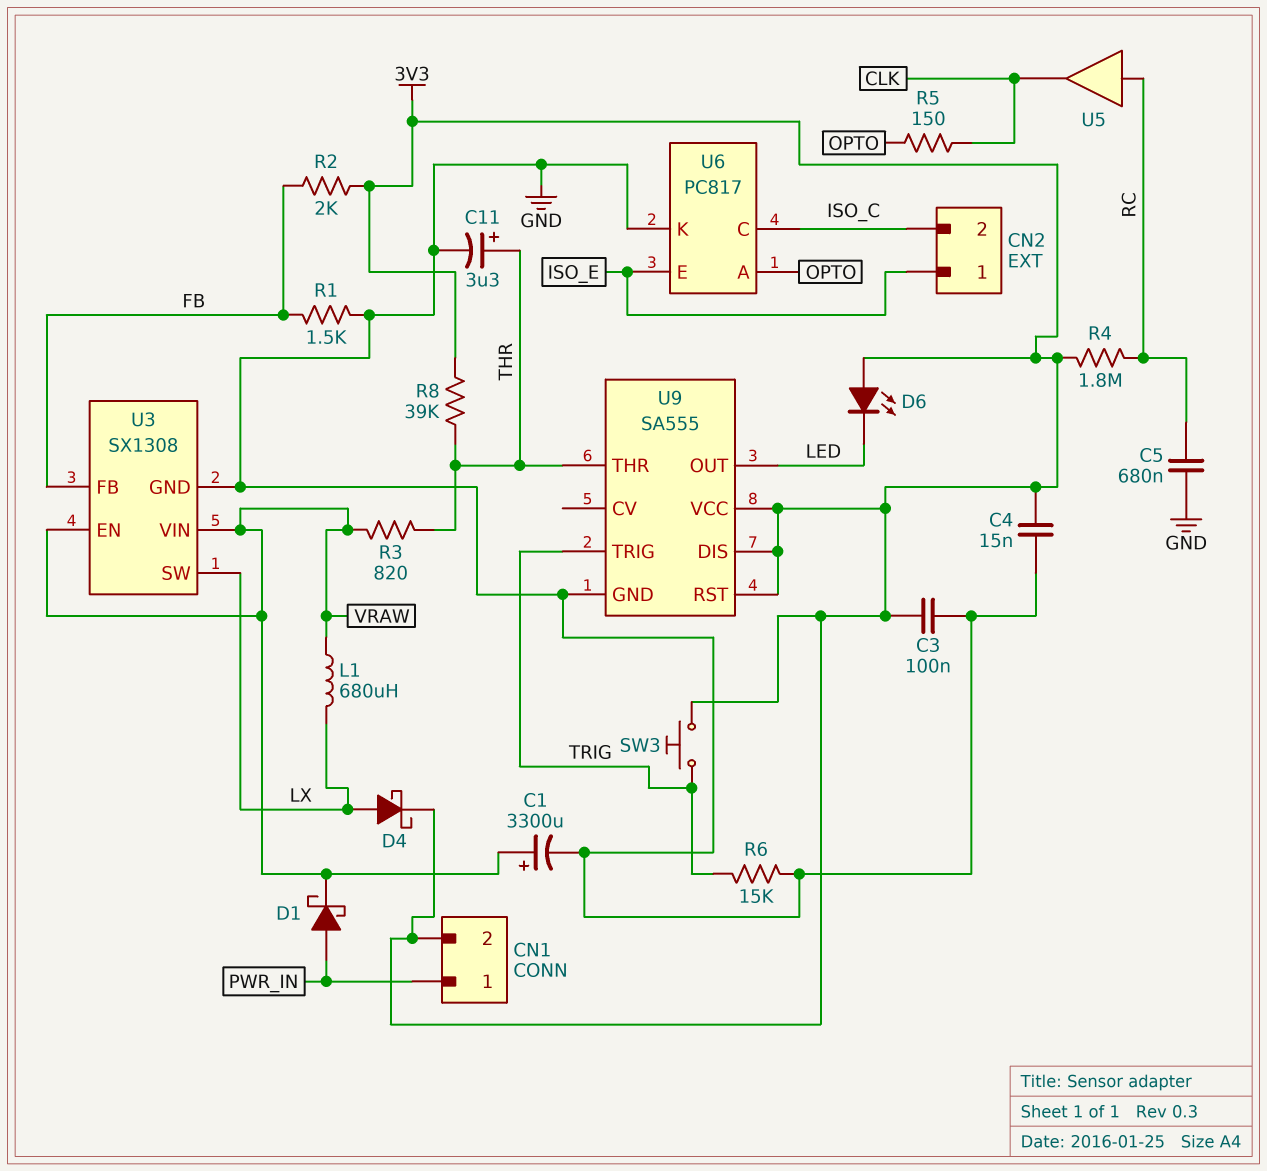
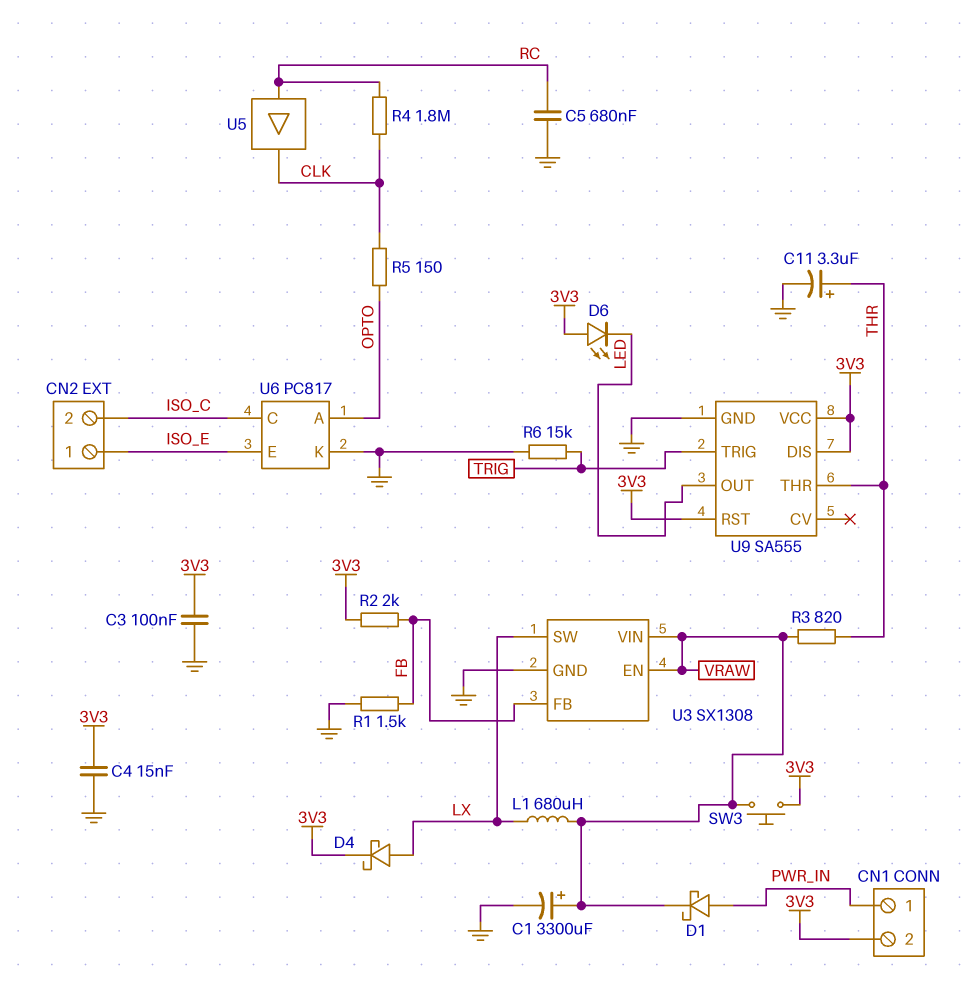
R4: 1.8M (3V3, RC) -> 1.8M (CLK, RC)
R8: 39k (3V3, THR) -> none
SW3: button (3V3, TRIG) -> button (3V3, VRAW)

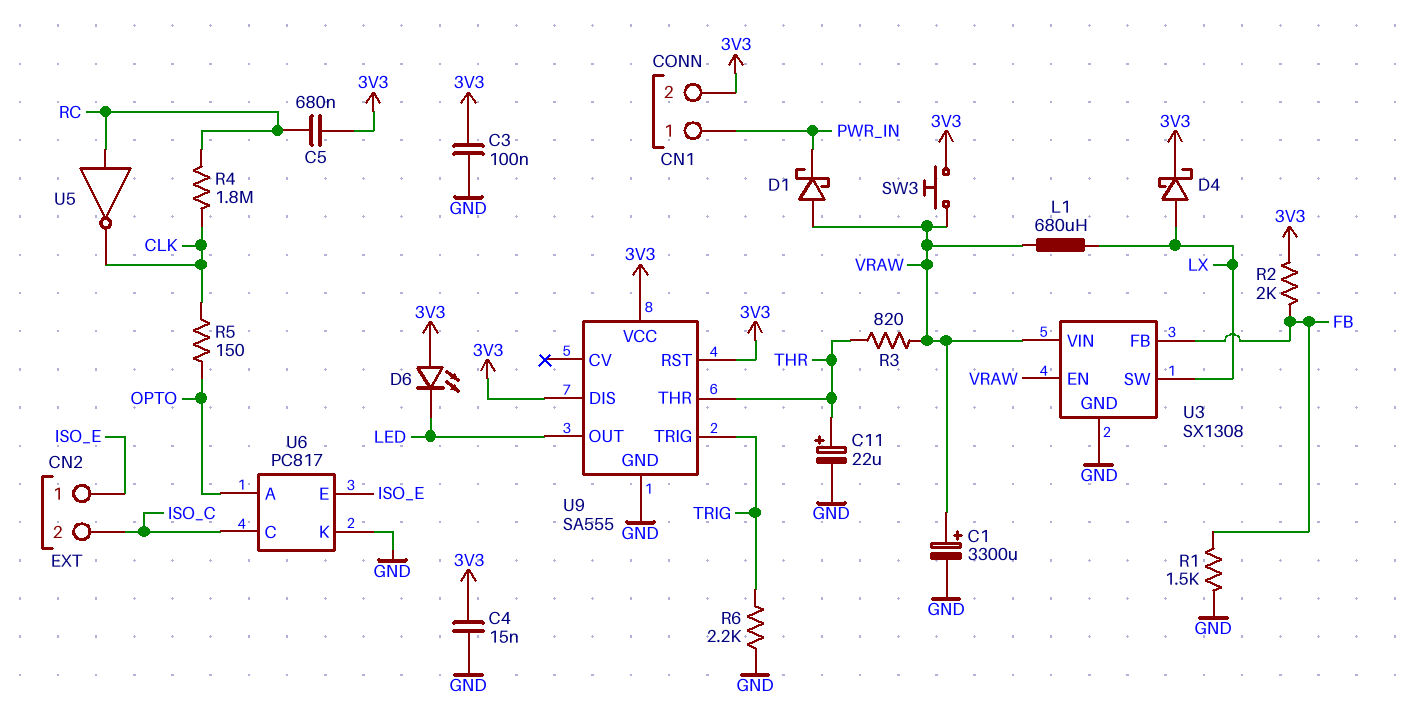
C5: 680nF (GND, RC) -> 680nF (3V3, RC)
C11: 3.3uF (plus THR, minus GND) -> 22uF (plus THR, minus GND)
D1: schottky (A PWR_IN, K VRAW) -> schottky (A VRAW, K PWR_IN)
R6: 15k (GND, TRIG) -> 2.2k (GND, TRIG)
U5: buffer (in RC, out CLK) -> NOT (in RC, out CLK)

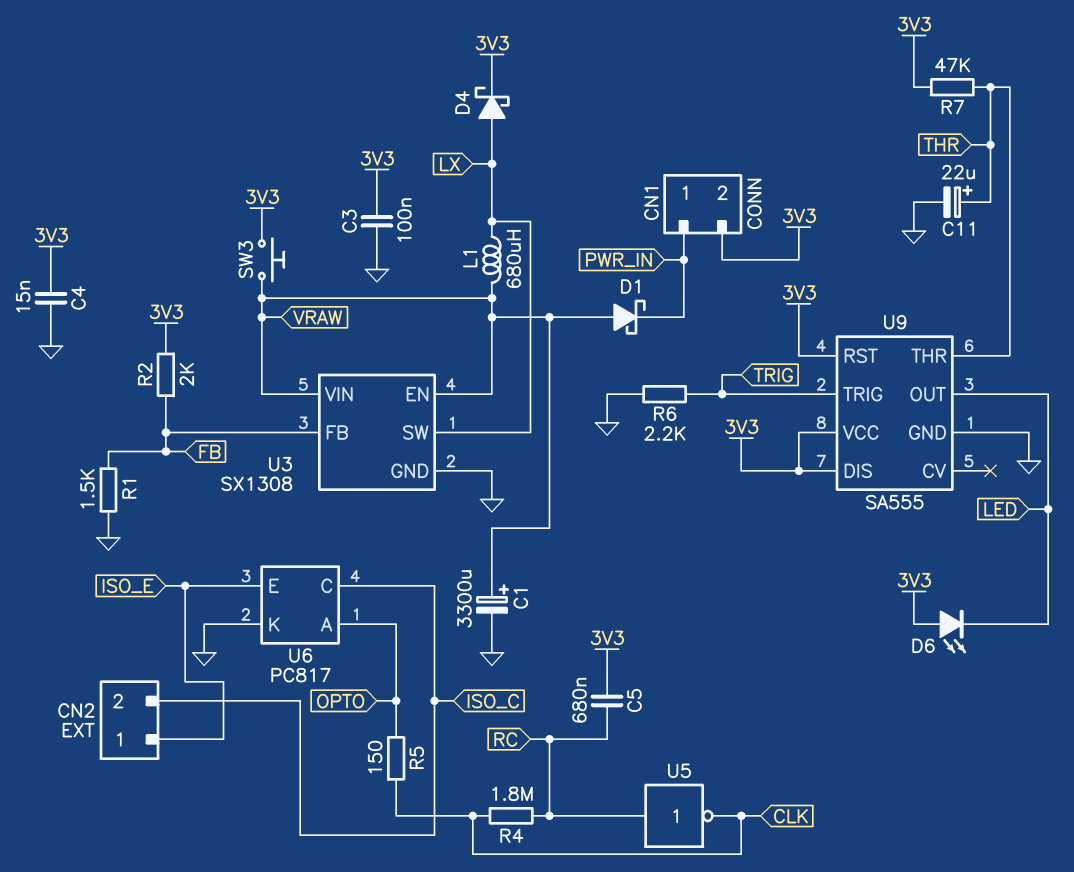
R3: 820 (THR, VRAW) -> none
R7: none -> 47k (3V3, THR)

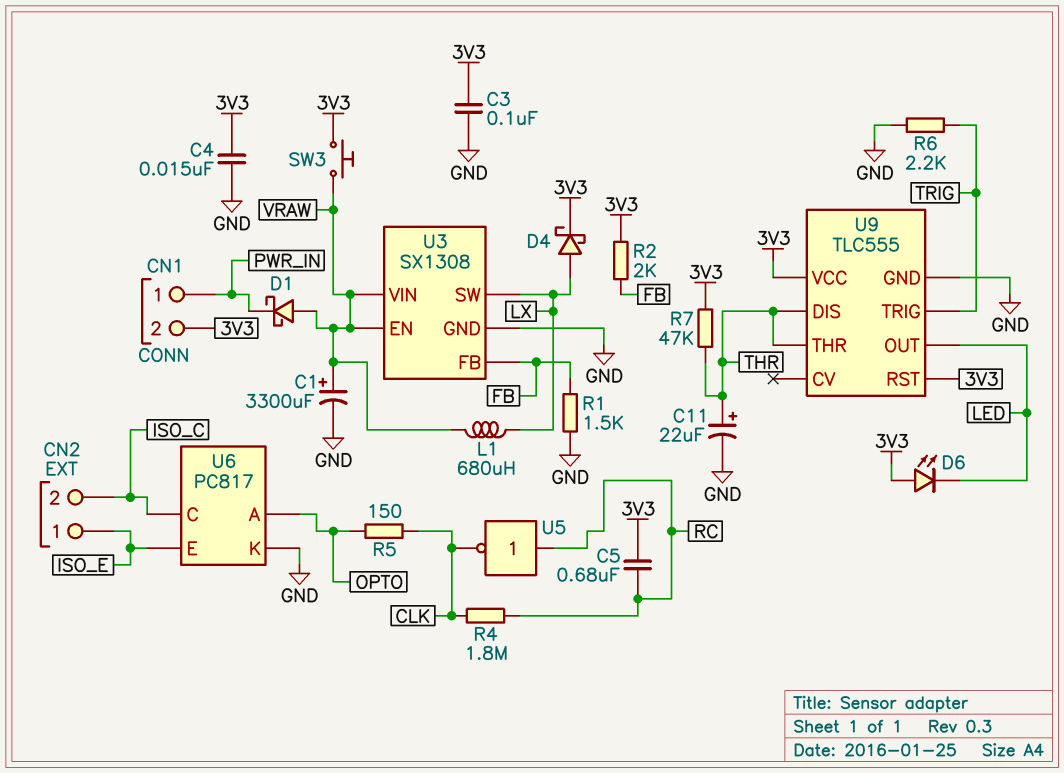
U9: SA555 -> TLC555
U9 pin DIS: 3V3 -> THR

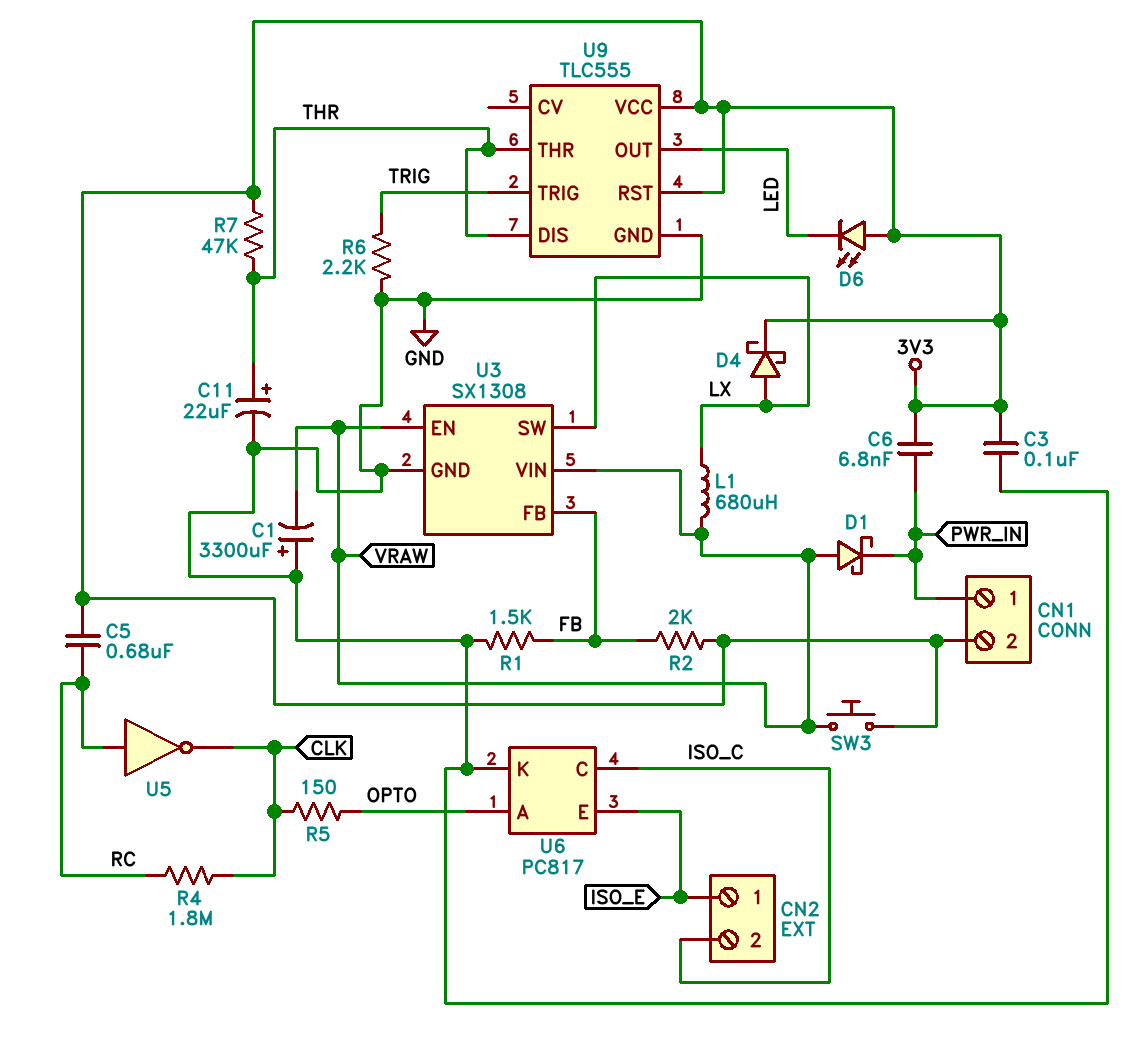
C1: 3300uF (plus VRAW, minus GND) -> 3300uF (plus GND, minus VRAW)
C4: 15nF (3V3, GND) -> none
C6: none -> 6.8nF (3V3, PWR_IN)

